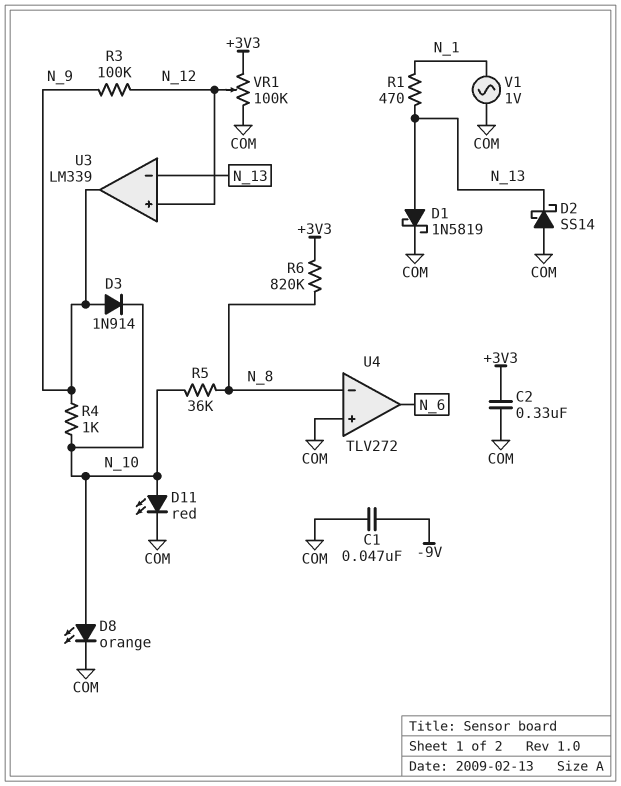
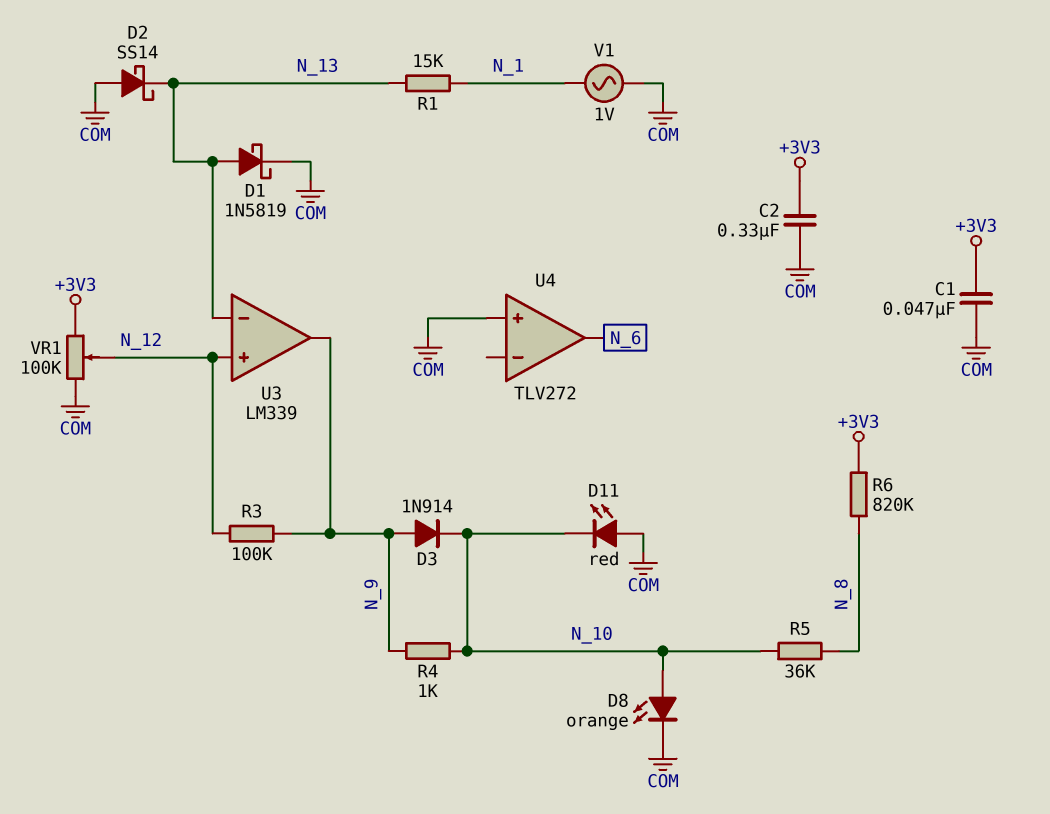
C1: 47nF (-9V, COM) -> 47nF (+3V3, COM)
D11: LED red (A N_10, K COM) -> LED red (A COM, K N_10)
R1: 470 (N_1, N_13) -> 15k (N_1, N_13)
U4 pin in-: N_8 -> none

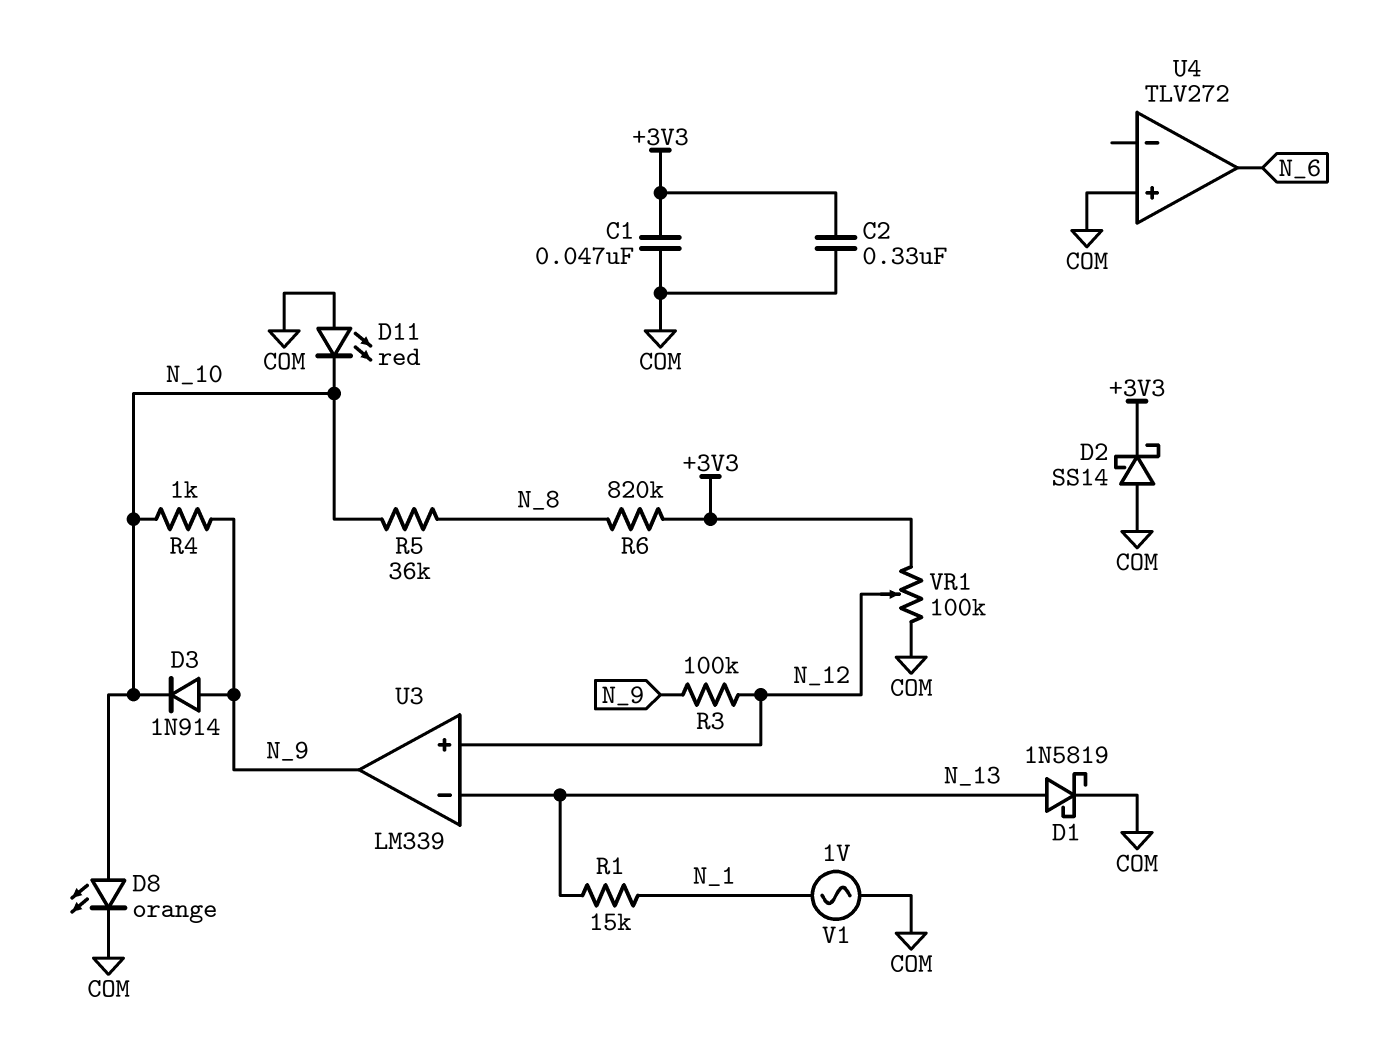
D2: schottky SS14 (A COM, K N_13) -> schottky SS14 (A COM, K +3V3)

